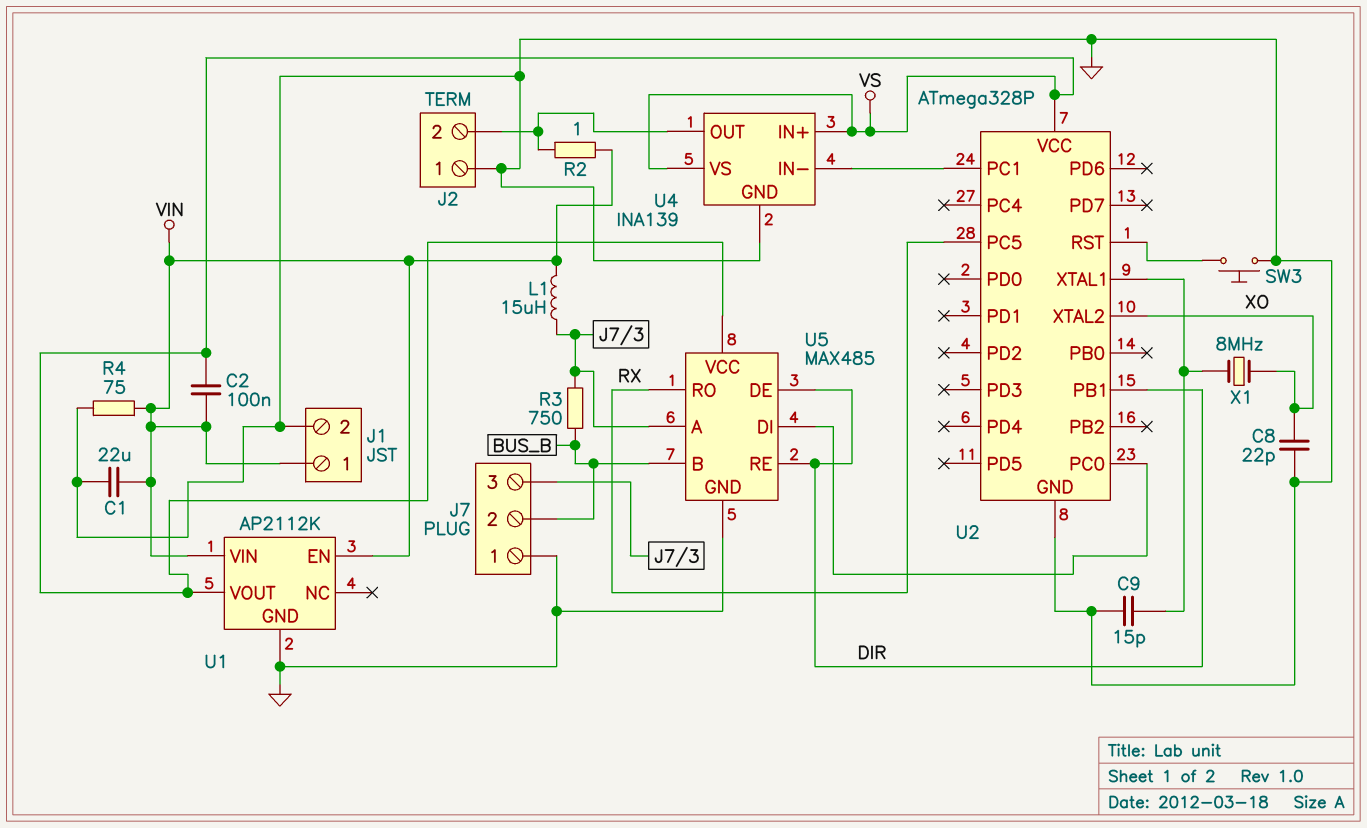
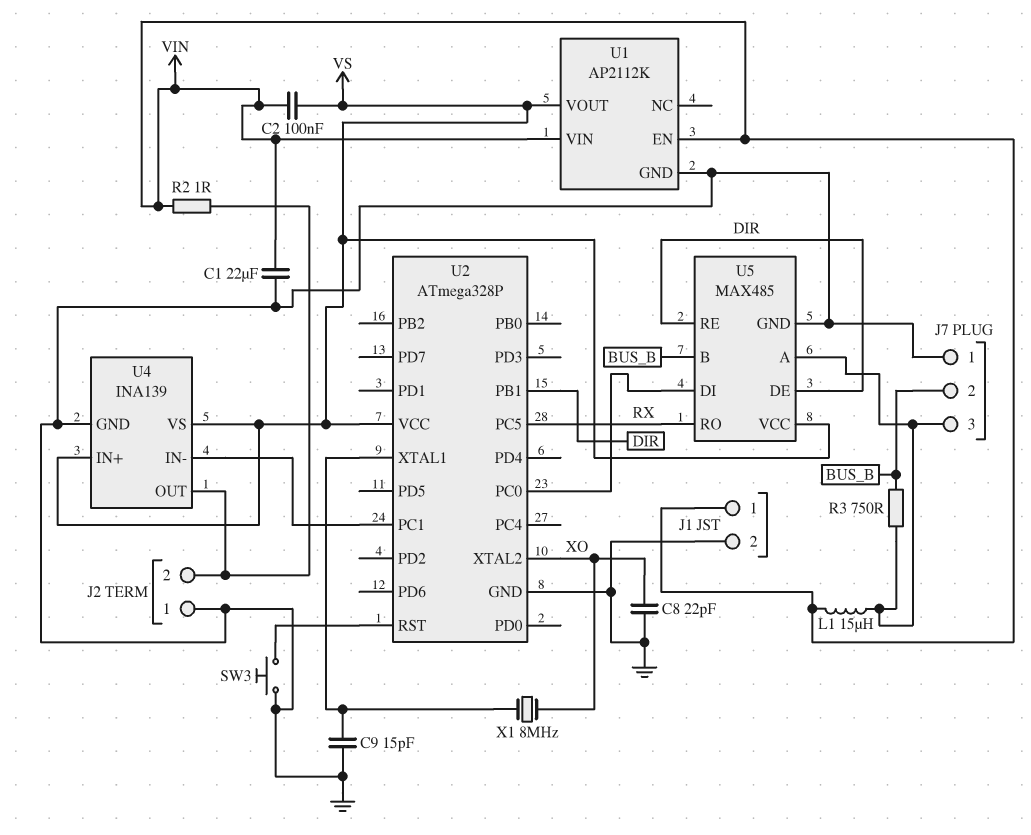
R4: 75 (GND, VIN) -> none

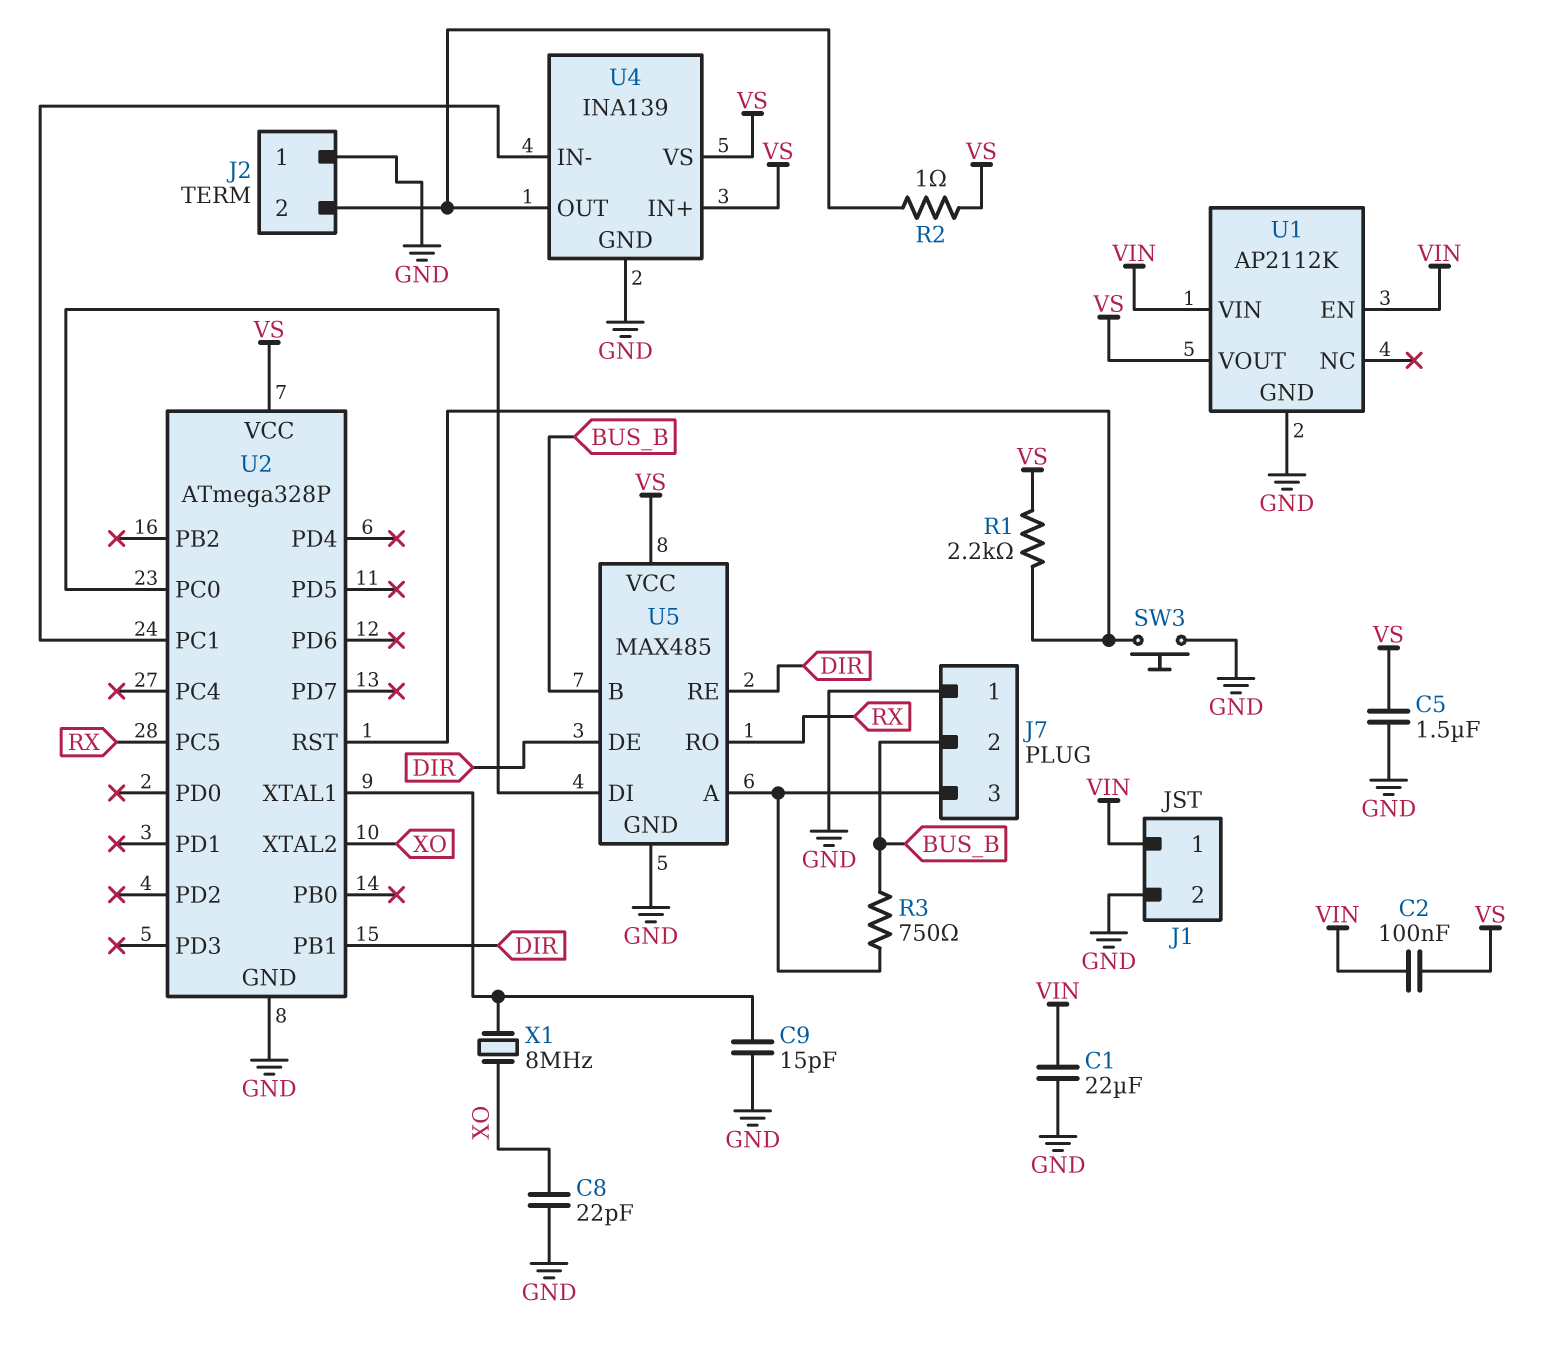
C5: none -> 1.5uF (GND, VS)
L1: 15uH (J7/3, VIN) -> none
R1: none -> 2.2k (U2/RST, VS)
R2: 1 (J2/2, VIN) -> 1 (J2/2, VS)

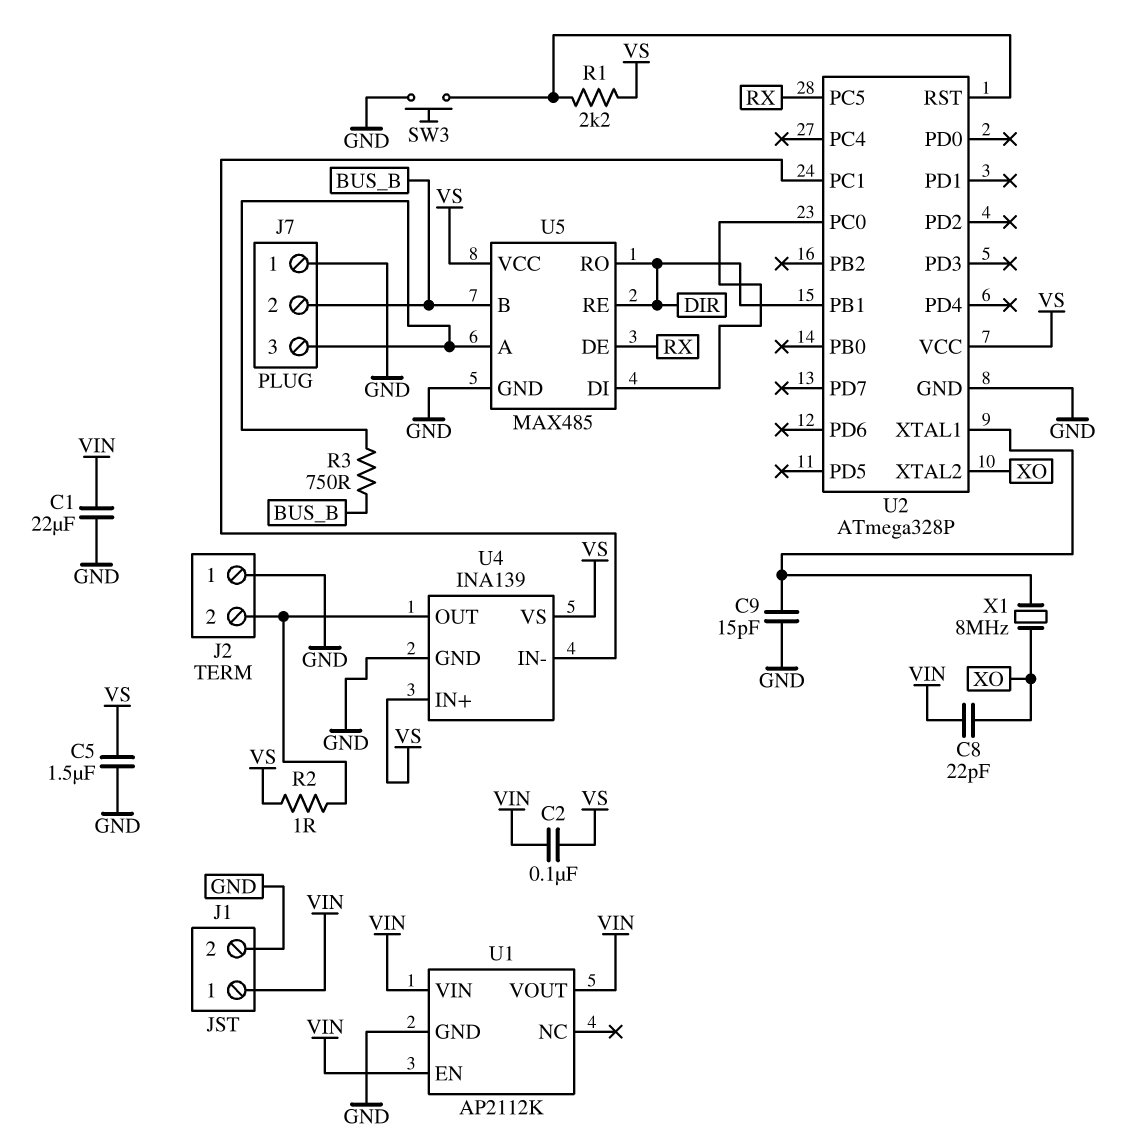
C8: 22pF (GND, XO) -> 22pF (VIN, XO)
U1 pin VOUT: VS -> VIN
U5 pin DE: DIR -> RX
U5 pin RO: RX -> DIR

